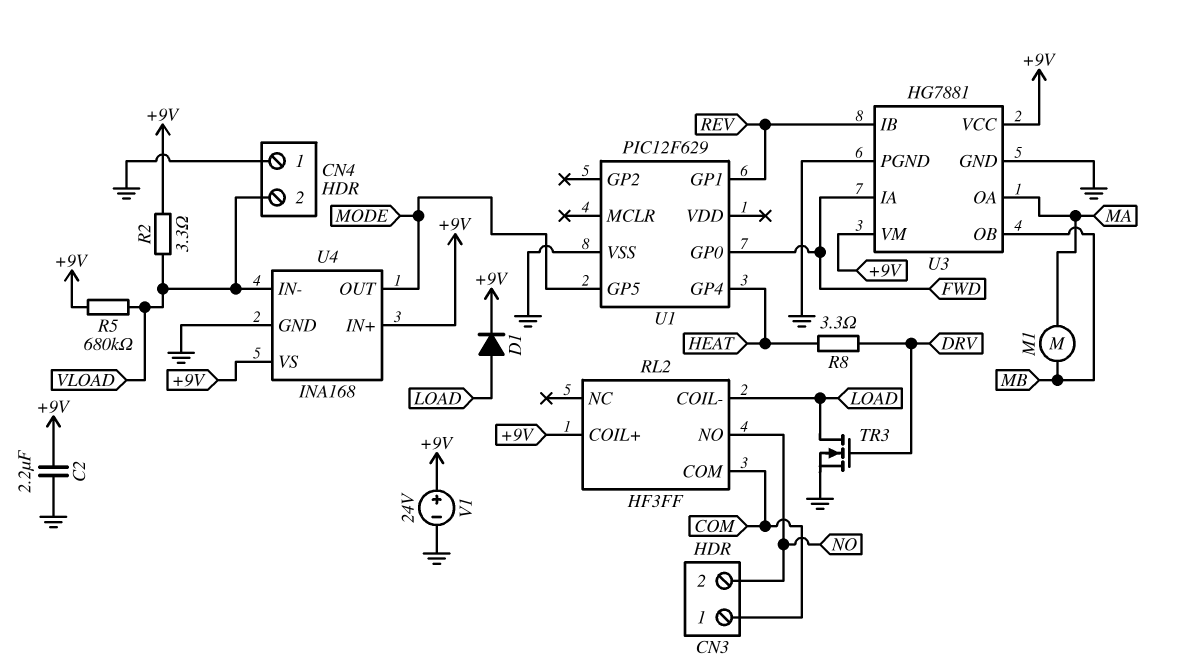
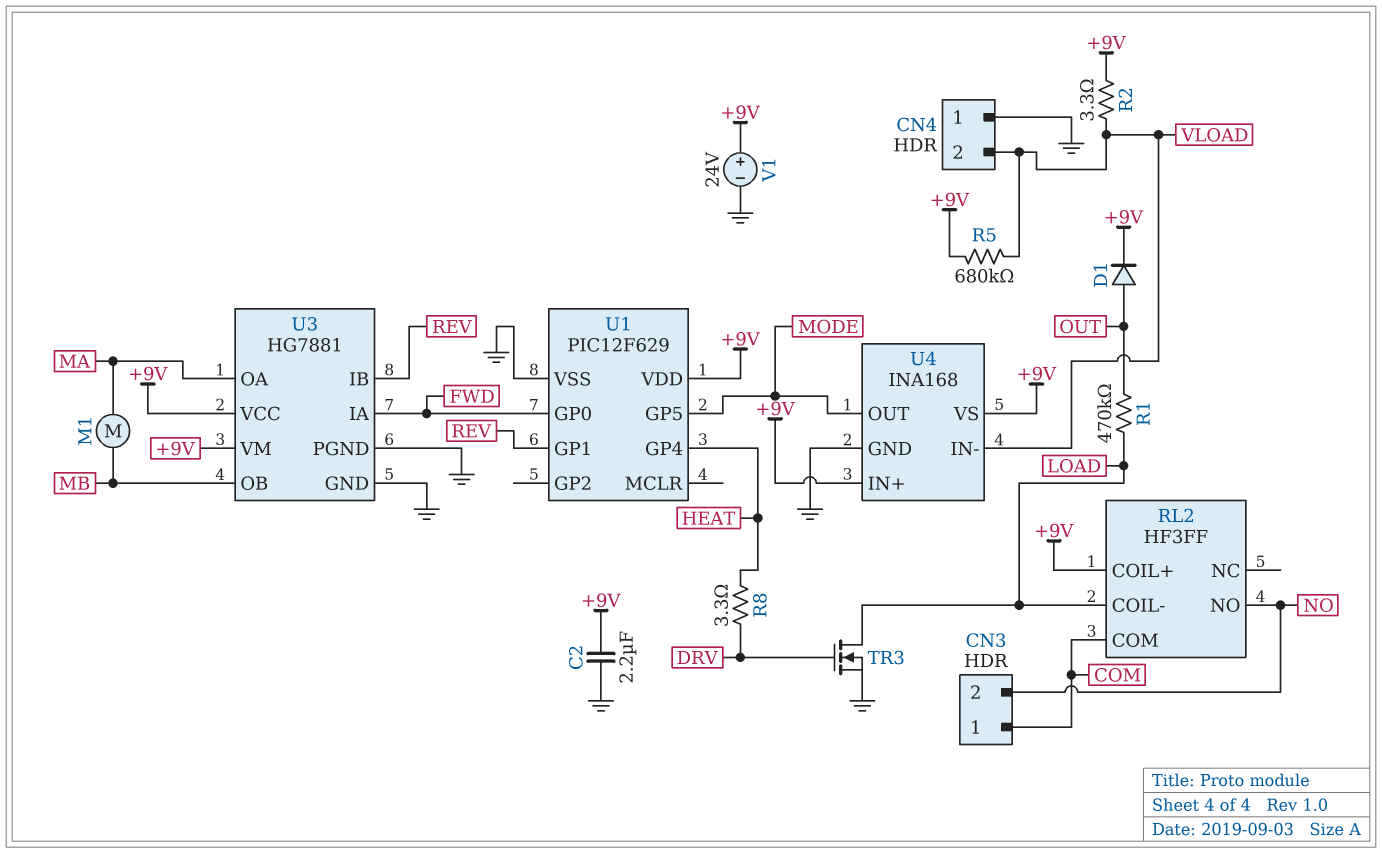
D1: diode (A LOAD, K +9V) -> diode (A OUT, K +9V)
R1: none -> 470k (LOAD, OUT)
U1 pin VDD: none -> +9V

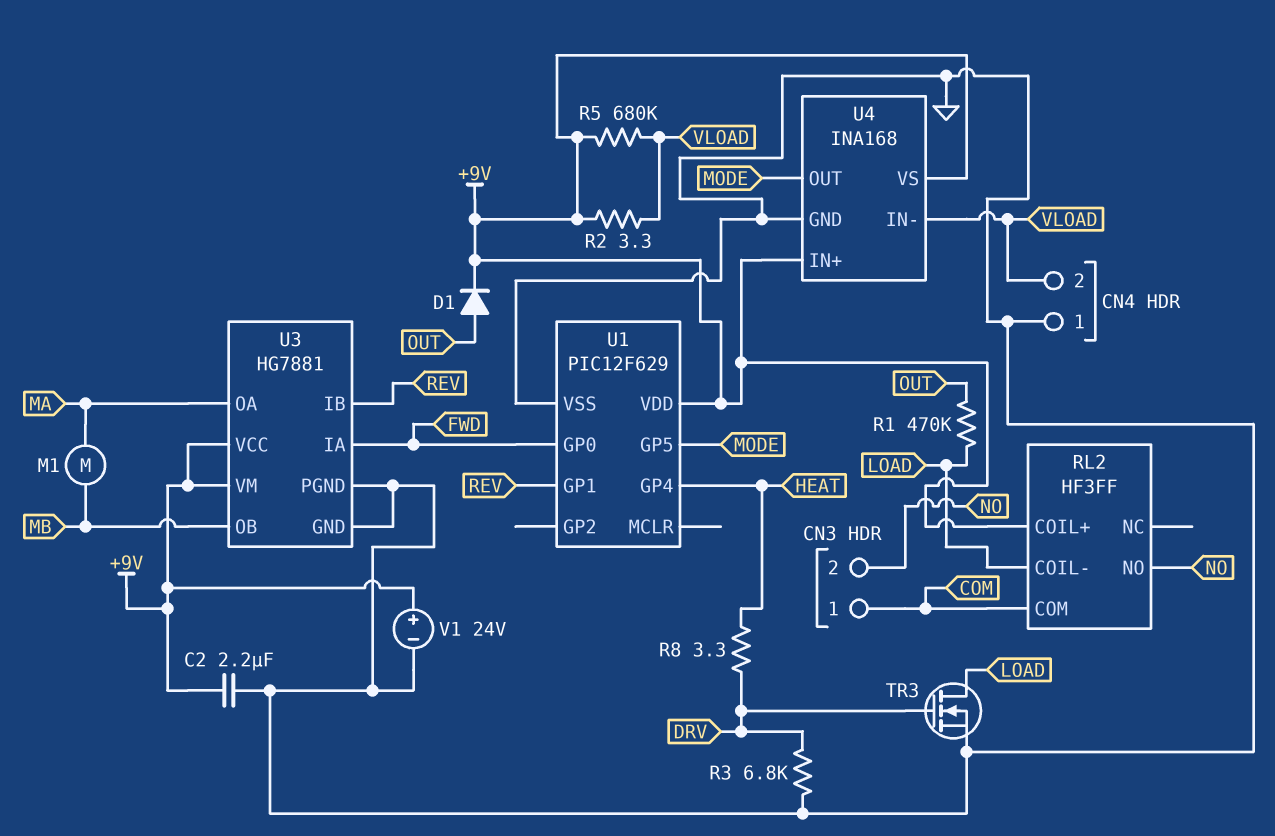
R3: none -> 6.8k (DRV, GND)

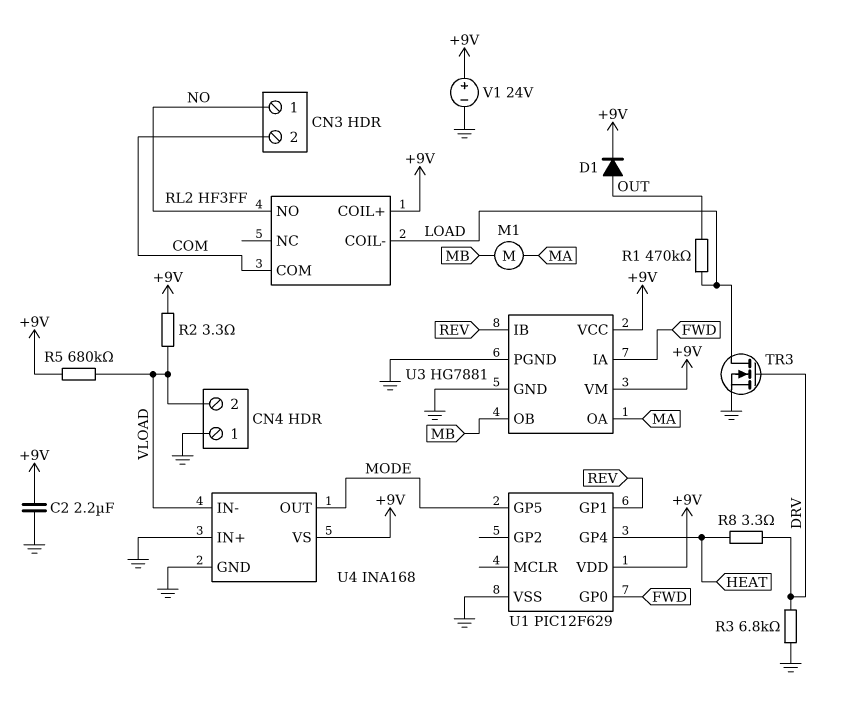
CN3 pin 1: COM -> NO
CN3 pin 2: NO -> COM
U4 pin IN+: +9V -> GND

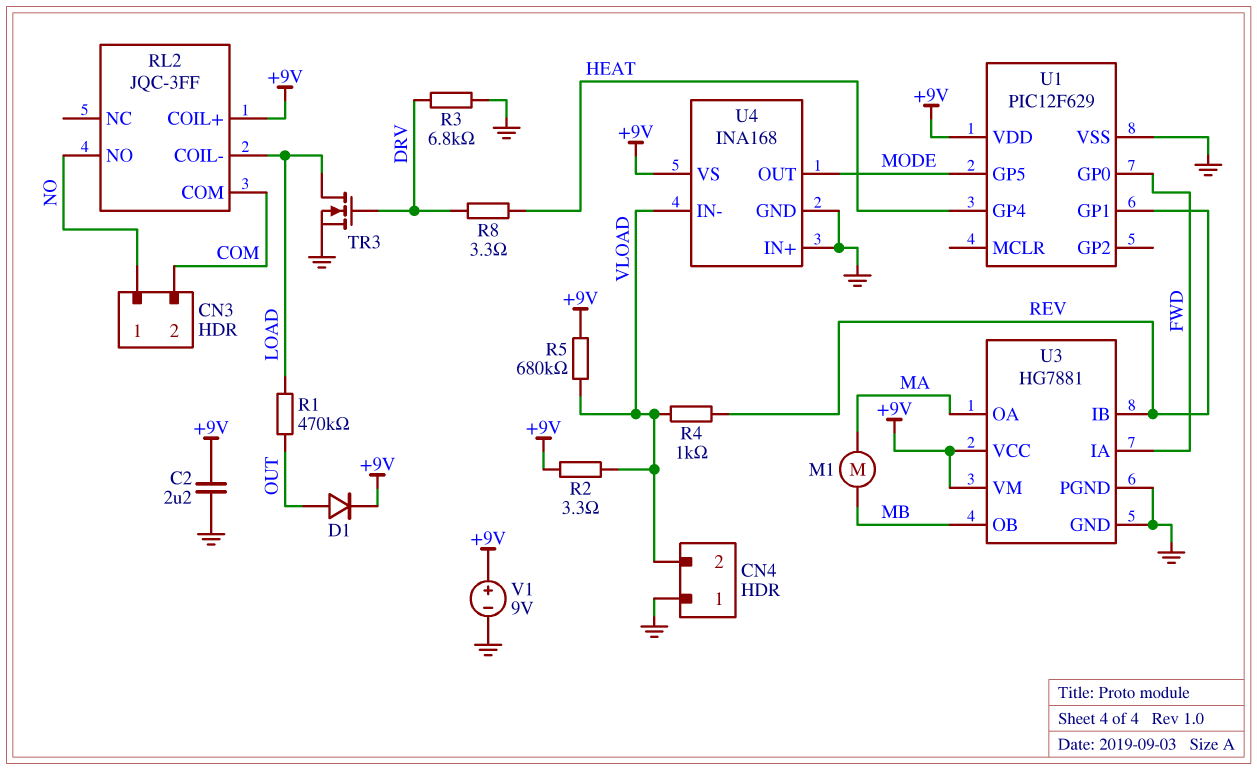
R4: none -> 1k (REV, VLOAD)
RL2: HF3FF -> JQC-3FF
V1: 24V (plus +9V, minus GND) -> 9V (plus +9V, minus GND)

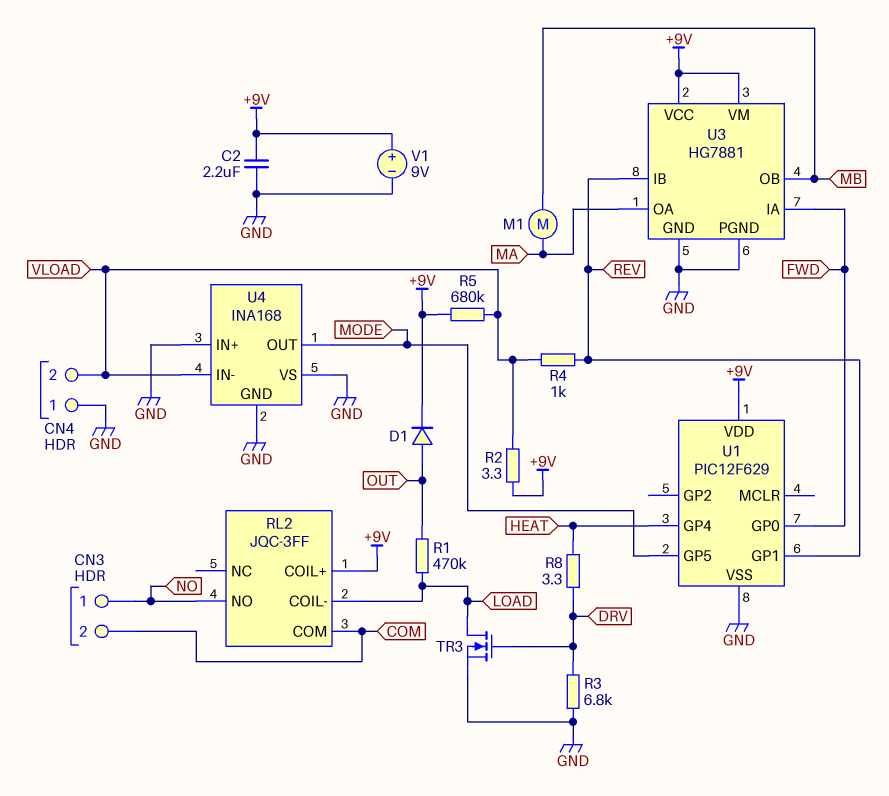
U4 pin VS: +9V -> GND

